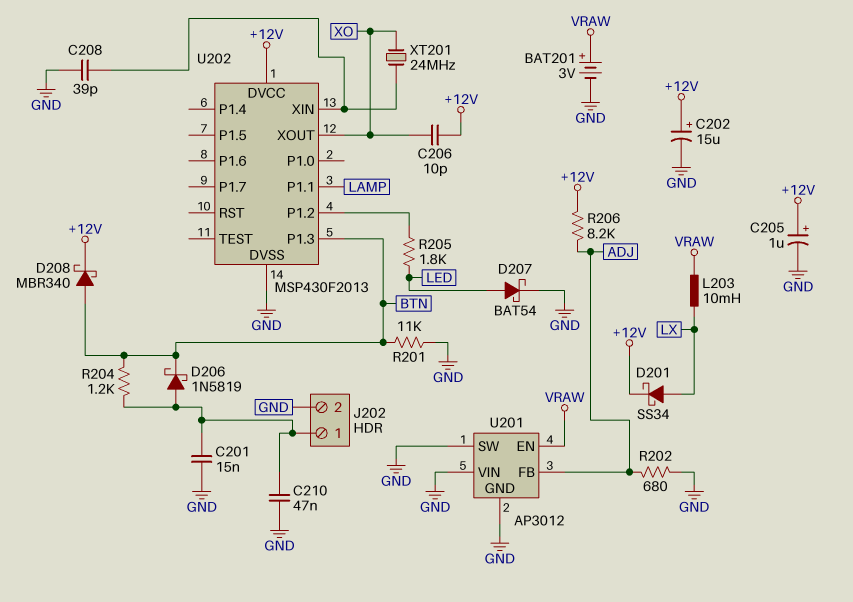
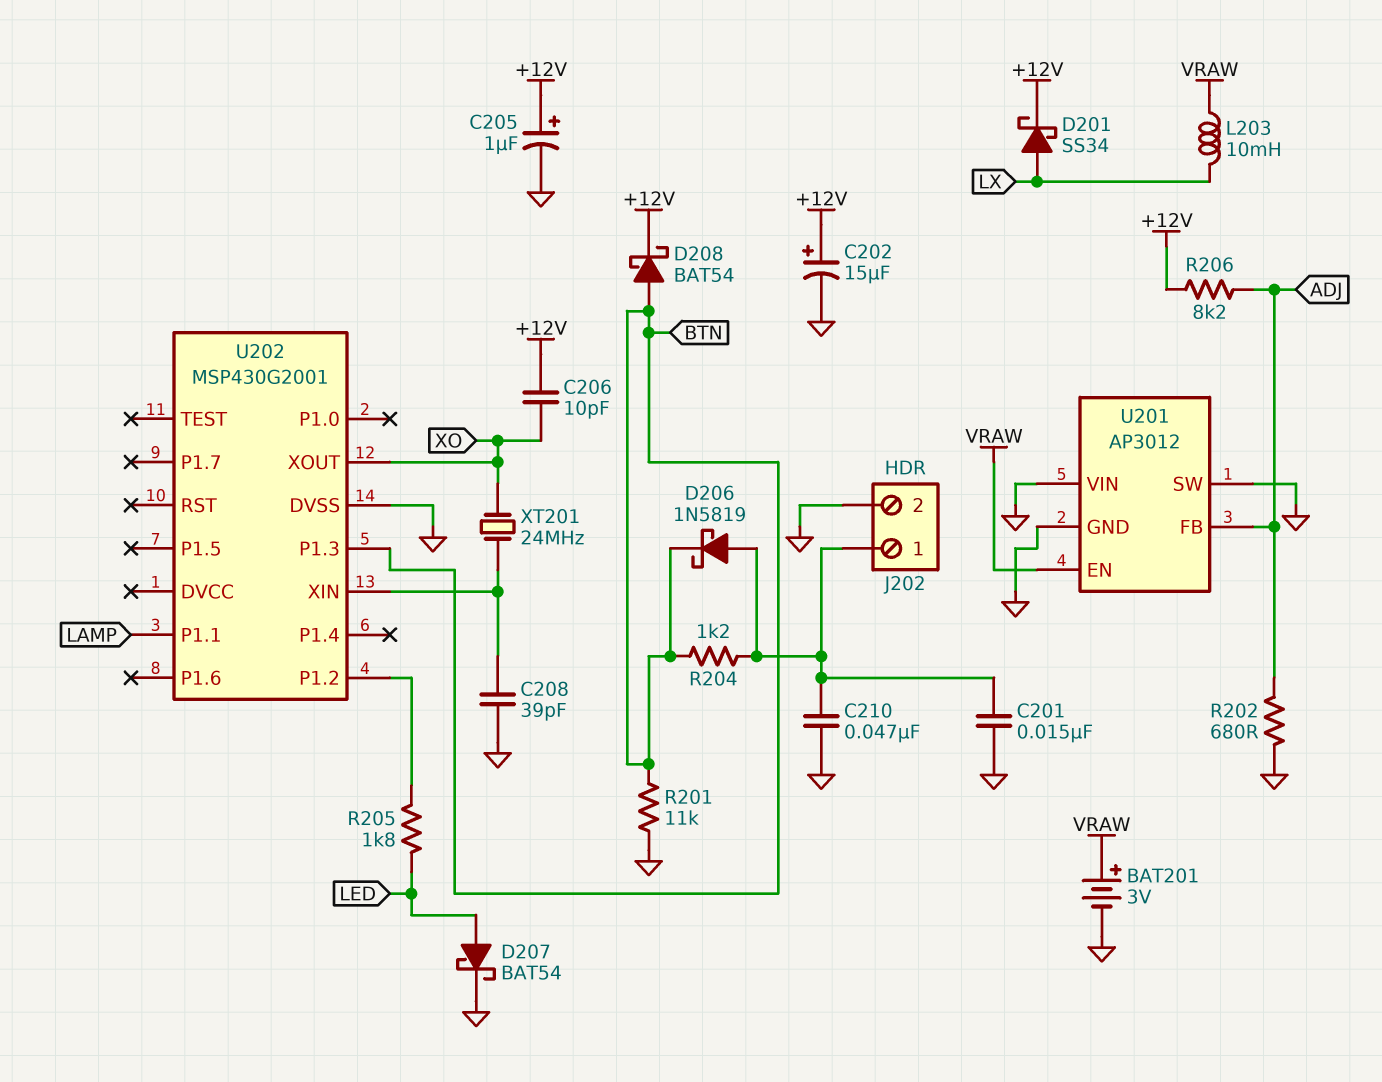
D208: schottky MBR340 (A BTN, K +12V) -> schottky BAT54 (A BTN, K +12V)
U202: MSP430F2013 -> MSP430G2001
U202 pin DVCC: +12V -> none

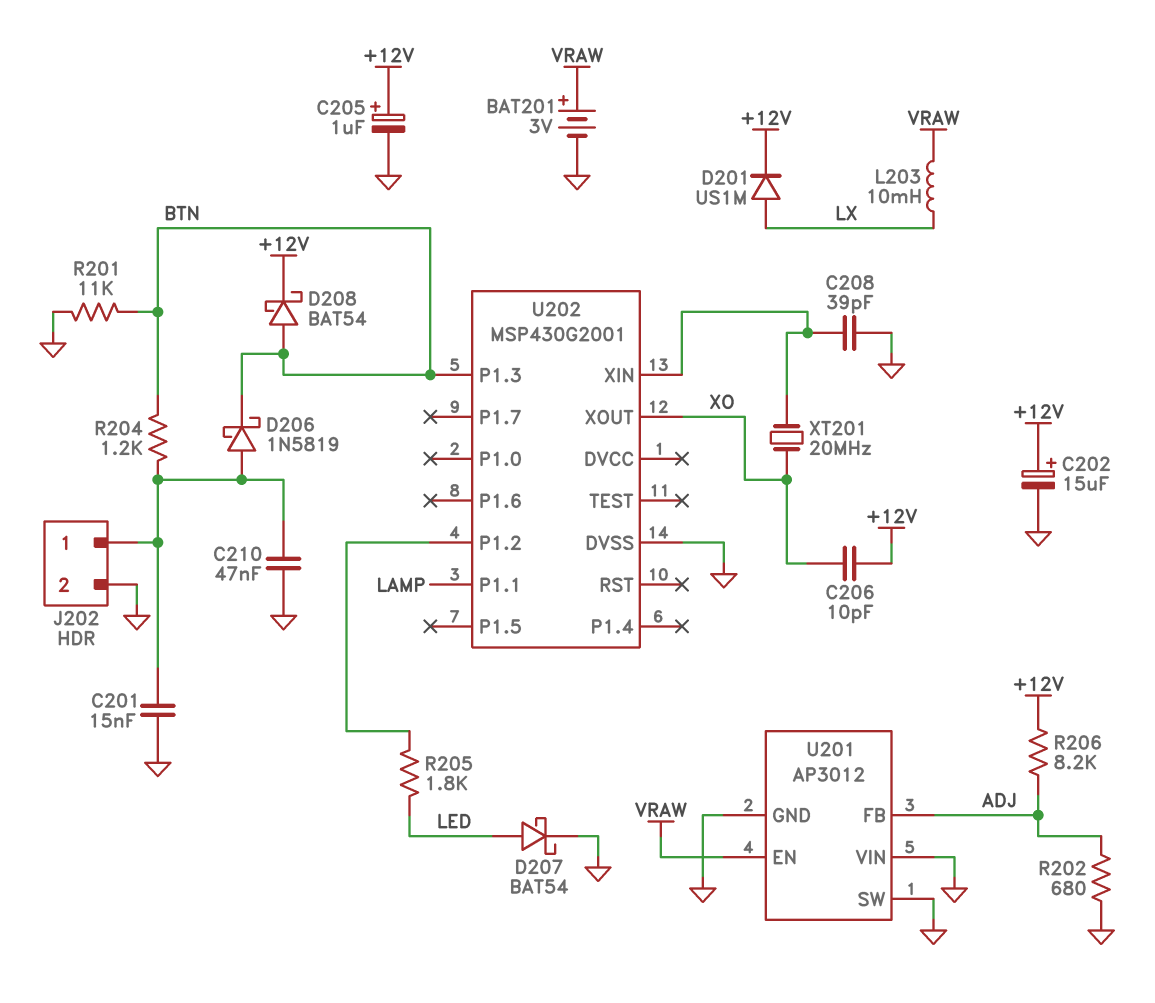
D201: schottky SS34 (A LX, K +12V) -> diode US1M (A LX, K +12V)
XT201: 24MHz (U202/XIN, XO) -> 20MHz (U202/XIN, XO)

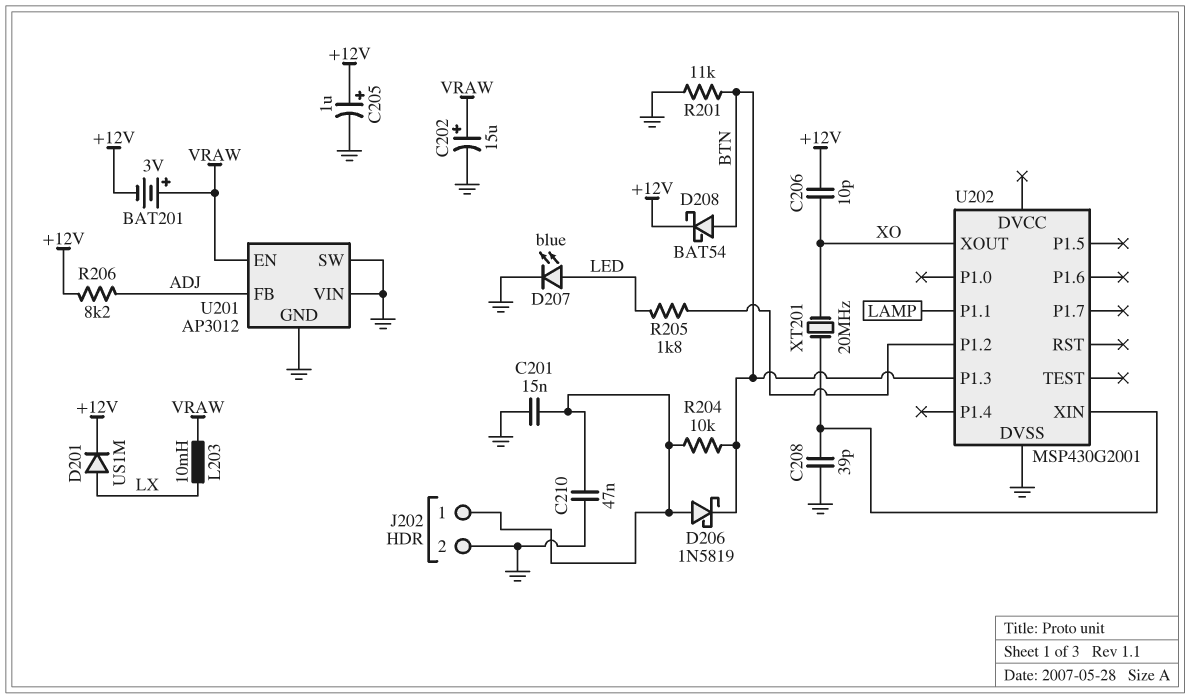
BAT201: 3V (plus VRAW, minus GND) -> 3V (plus VRAW, minus +12V)
C202: 15uF (plus +12V, minus GND) -> 15uF (plus VRAW, minus GND)
D207: schottky BAT54 (A LED, K GND) -> LED blue (A LED, K GND)
R202: 680 (ADJ, GND) -> none
R204: 1.2k (BTN, J202/1) -> 10k (BTN, J202/1)

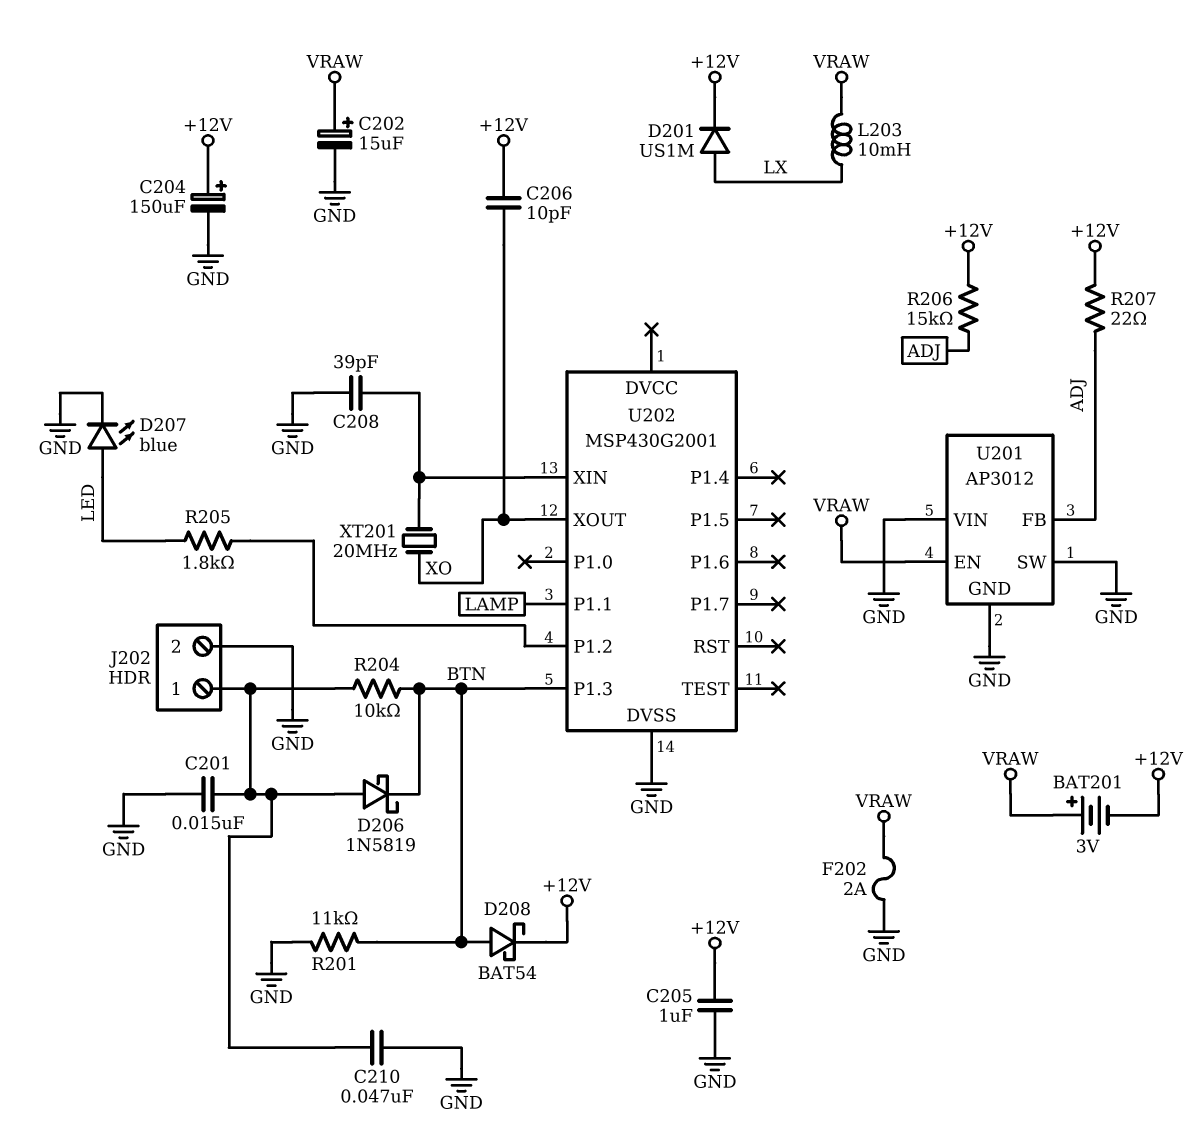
C204: none -> 150uF (plus +12V, minus GND)
C205: 1uF (plus +12V, minus GND) -> 1uF (+12V, GND)
F202: none -> 2A (GND, VRAW)
R206: 8.2k (+12V, ADJ) -> 15k (+12V, ADJ)
R207: none -> 22 (+12V, ADJ)

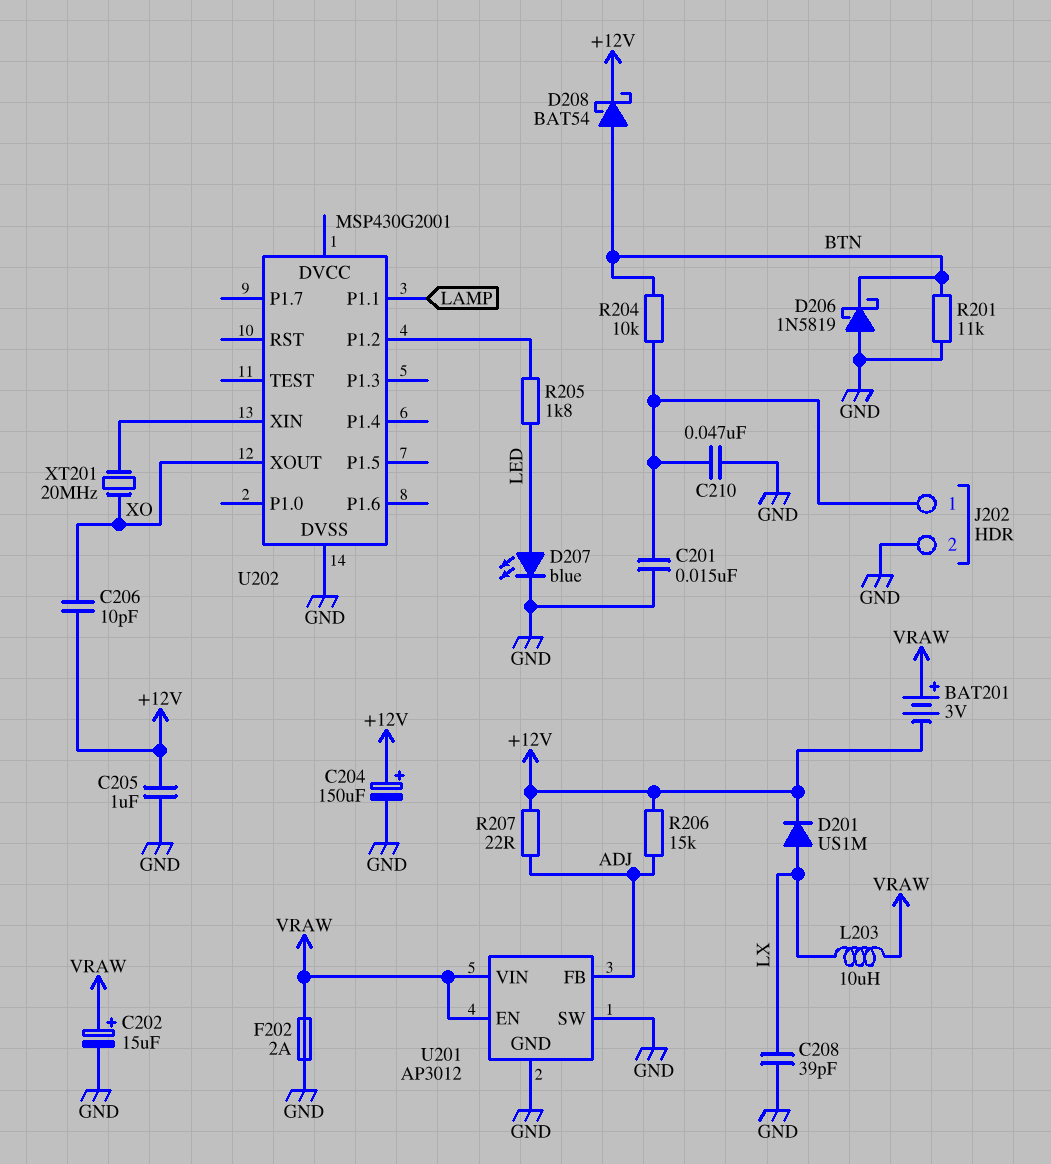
C208: 39pF (GND, U202/XIN) -> 39pF (GND, LX)
D206: schottky 1N5819 (A J202/1, K BTN) -> schottky 1N5819 (A GND, K BTN)
L203: 10mH (LX, VRAW) -> 10uH (LX, VRAW)
U201 pin VIN: GND -> VRAW
U202 pin P1.3: BTN -> none

